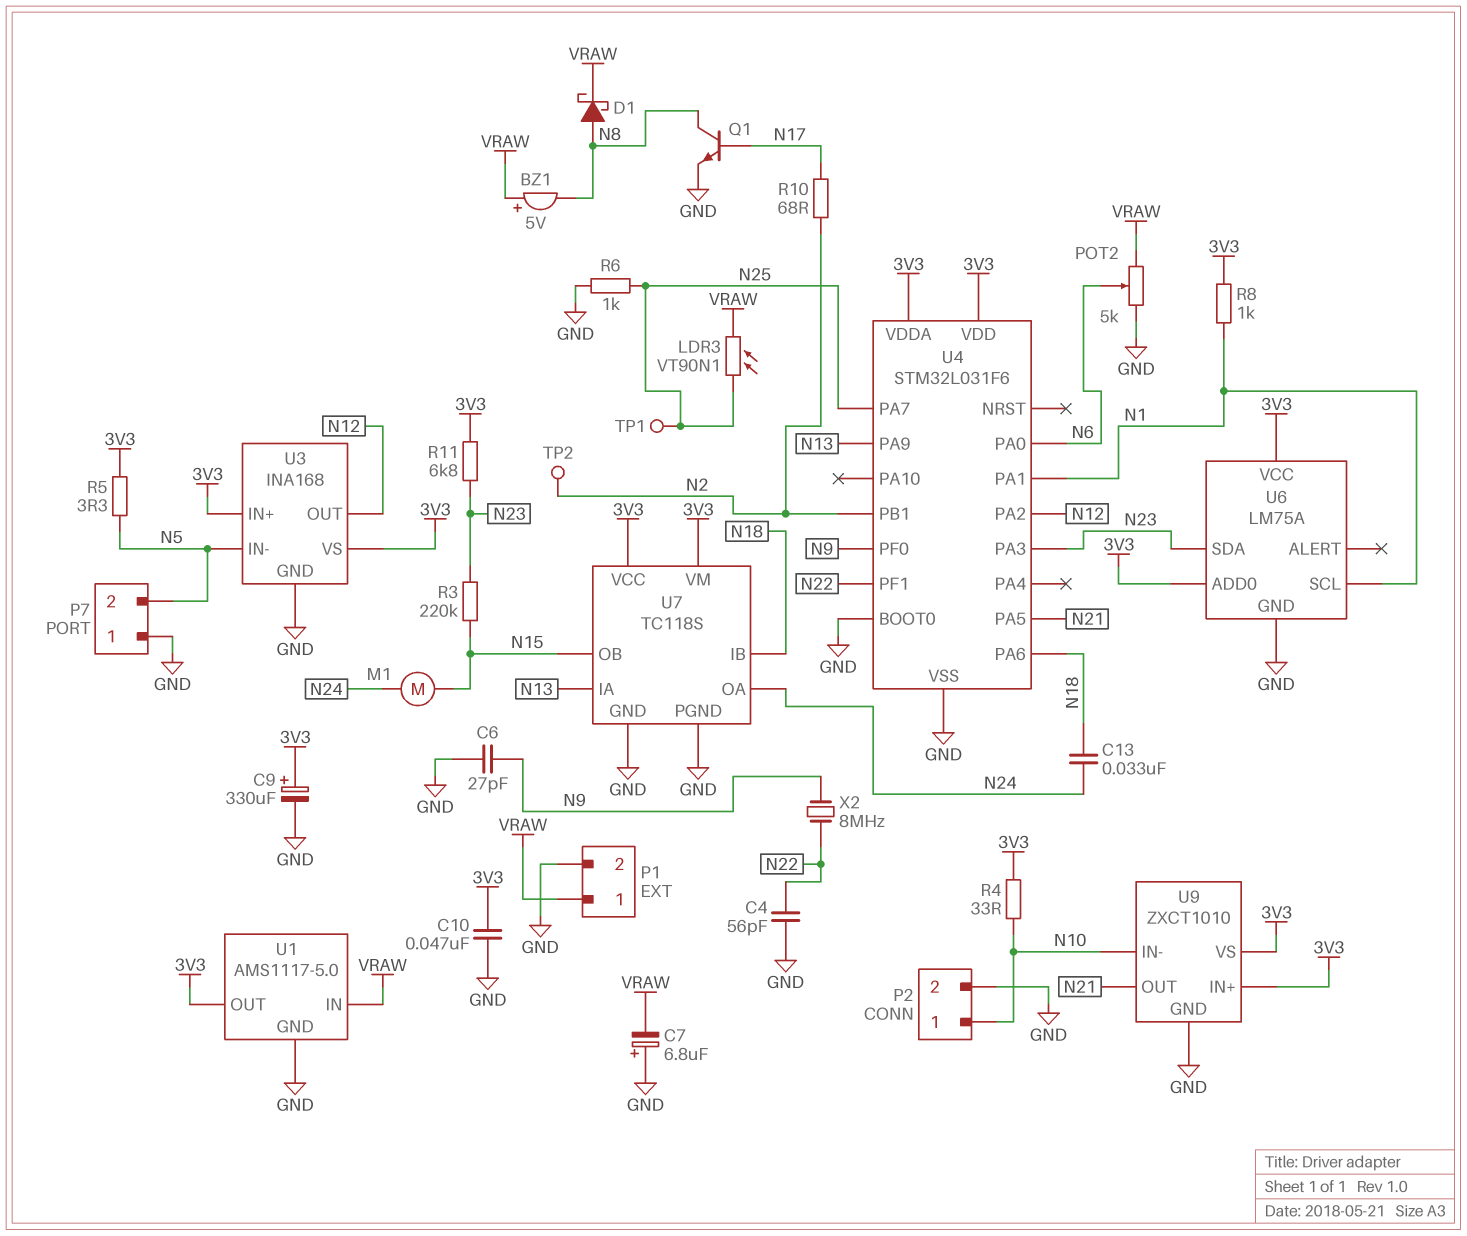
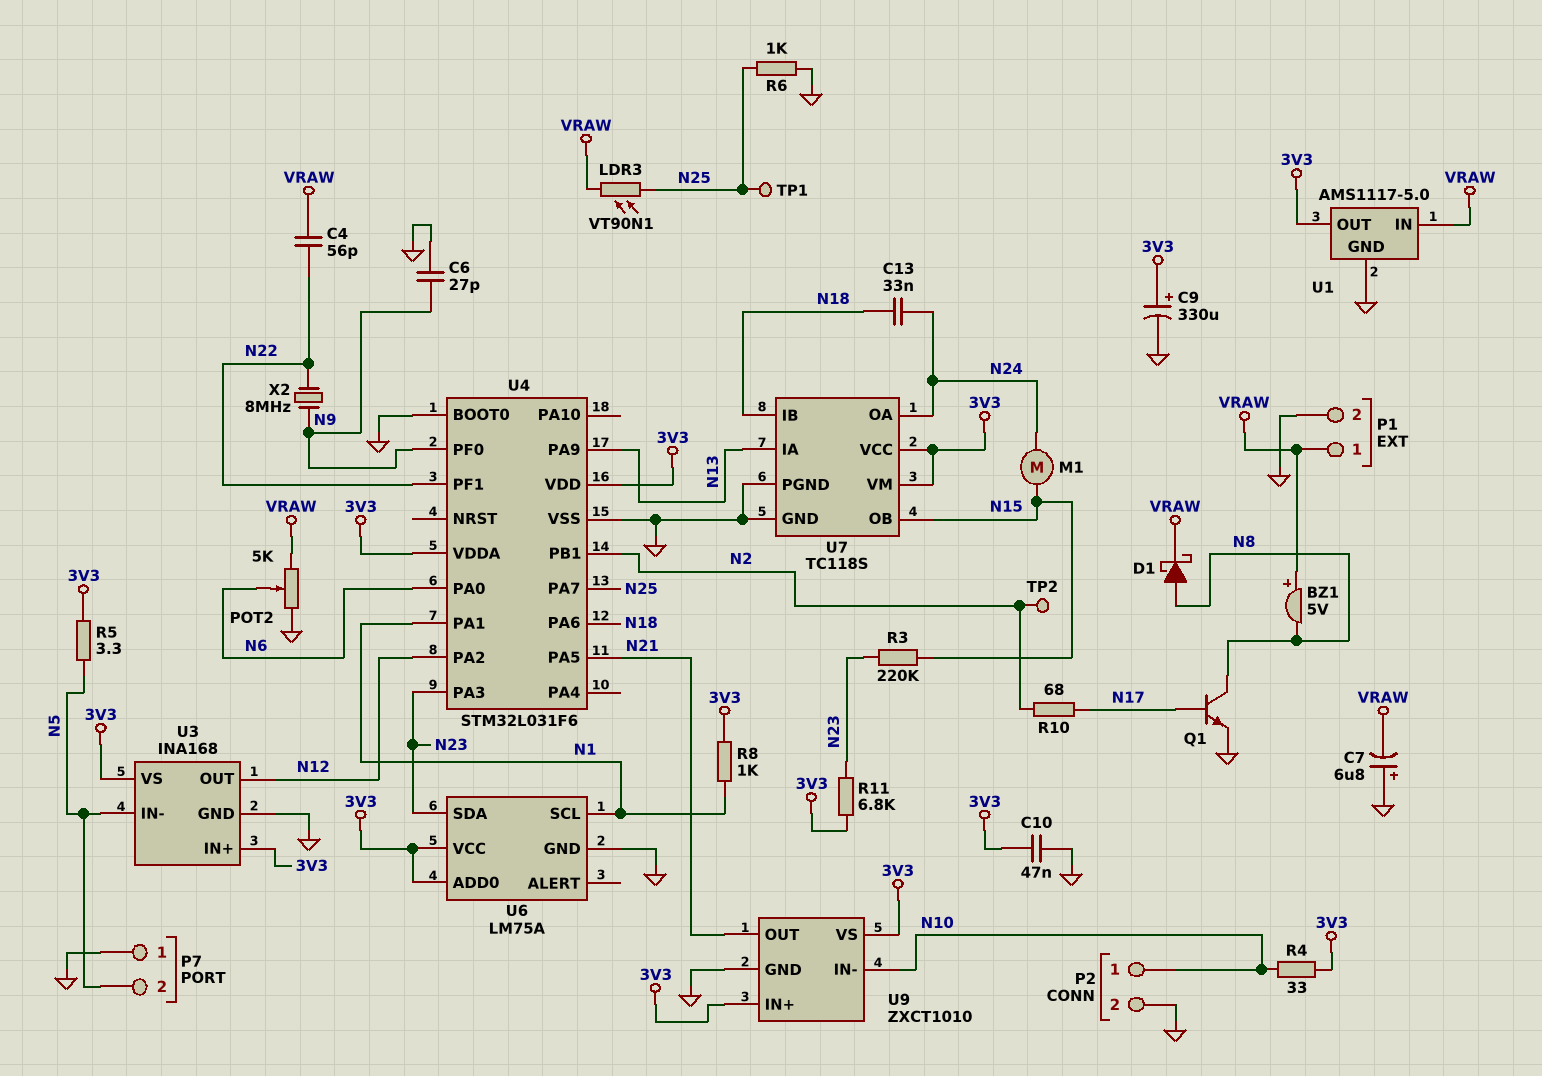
C4: 56pF (GND, N22) -> 56pF (N22, VRAW)

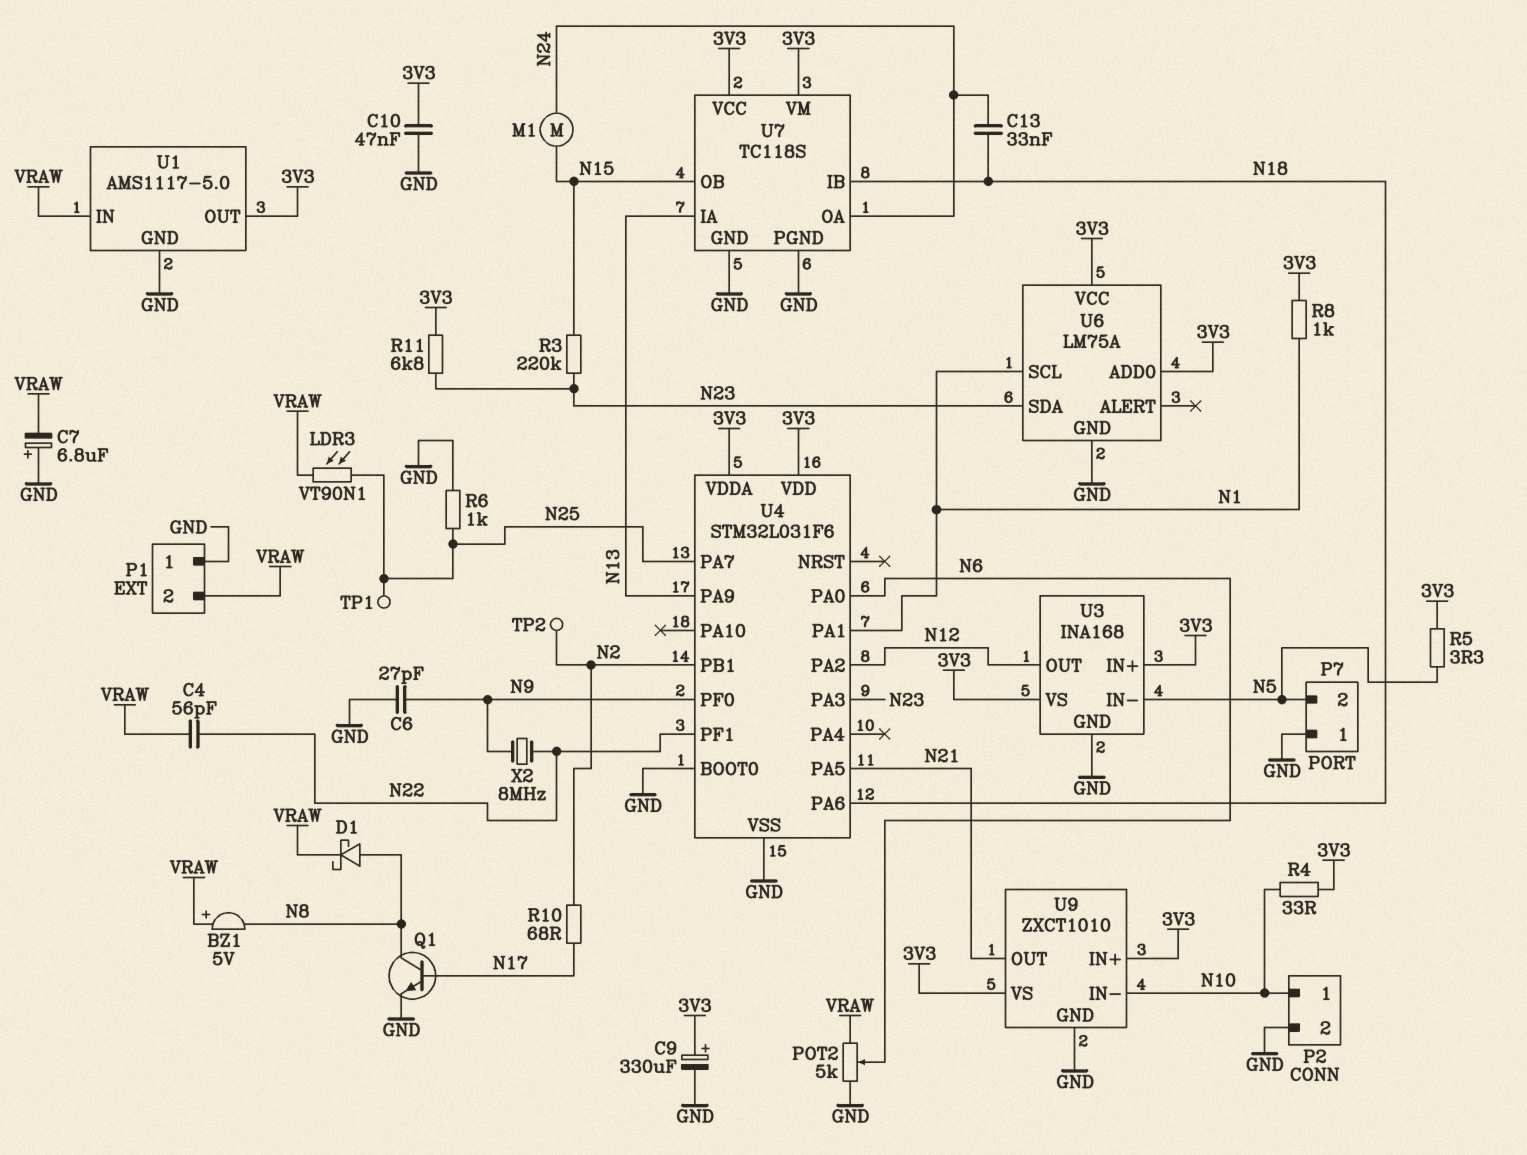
P1 pin 1: VRAW -> GND
P1 pin 2: GND -> VRAW

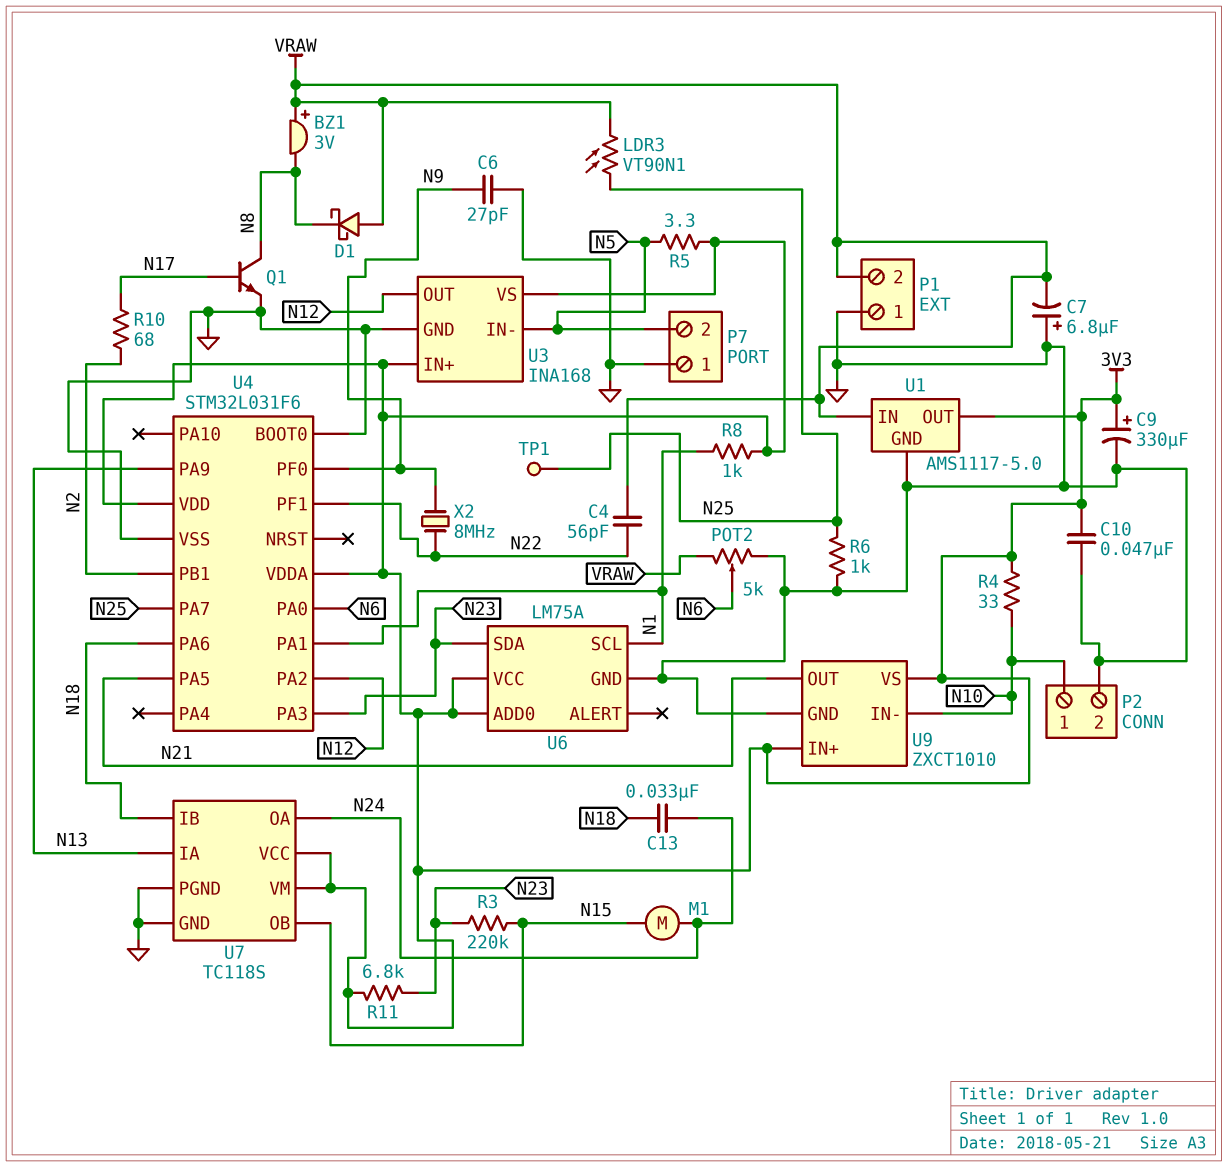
BZ1: buzzer 5V (plus VRAW, minus N8) -> buzzer 3V (plus VRAW, minus N8)
D1: schottky (A N8, K VRAW) -> schottky (A VRAW, K N8)
TP2: test point (N2) -> none

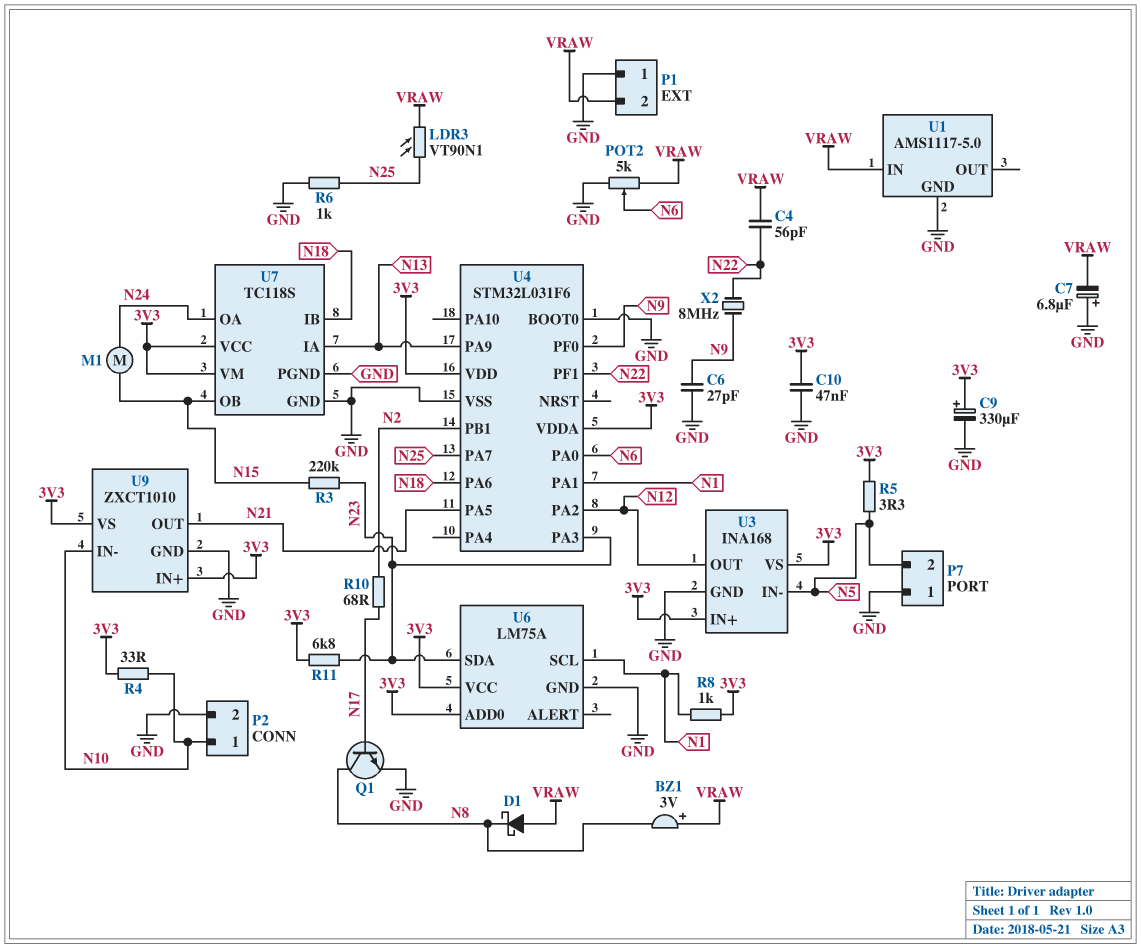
C13: 33nF (N18, N24) -> none
TP1: test point (N25) -> none
U1 pin OUT: 3V3 -> none

